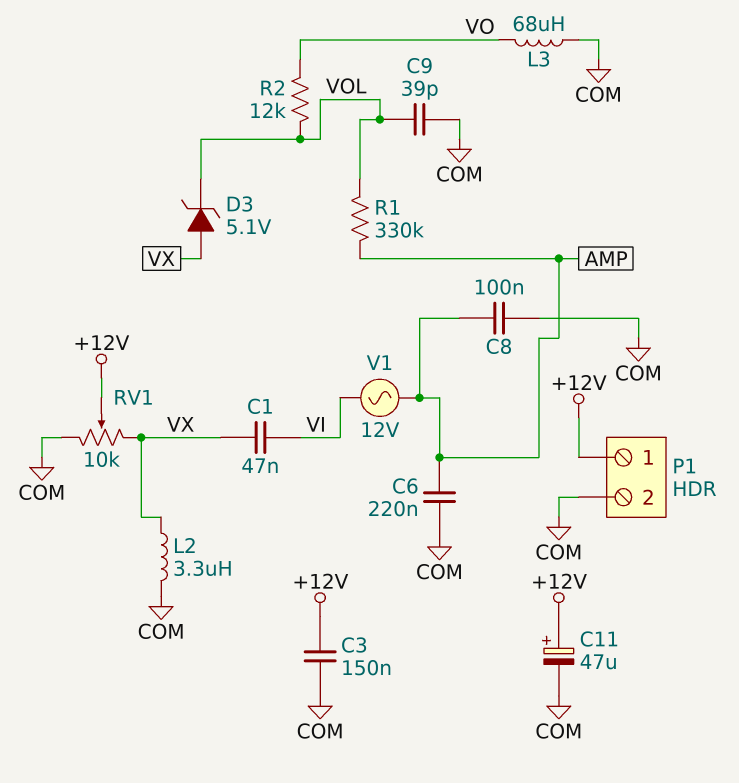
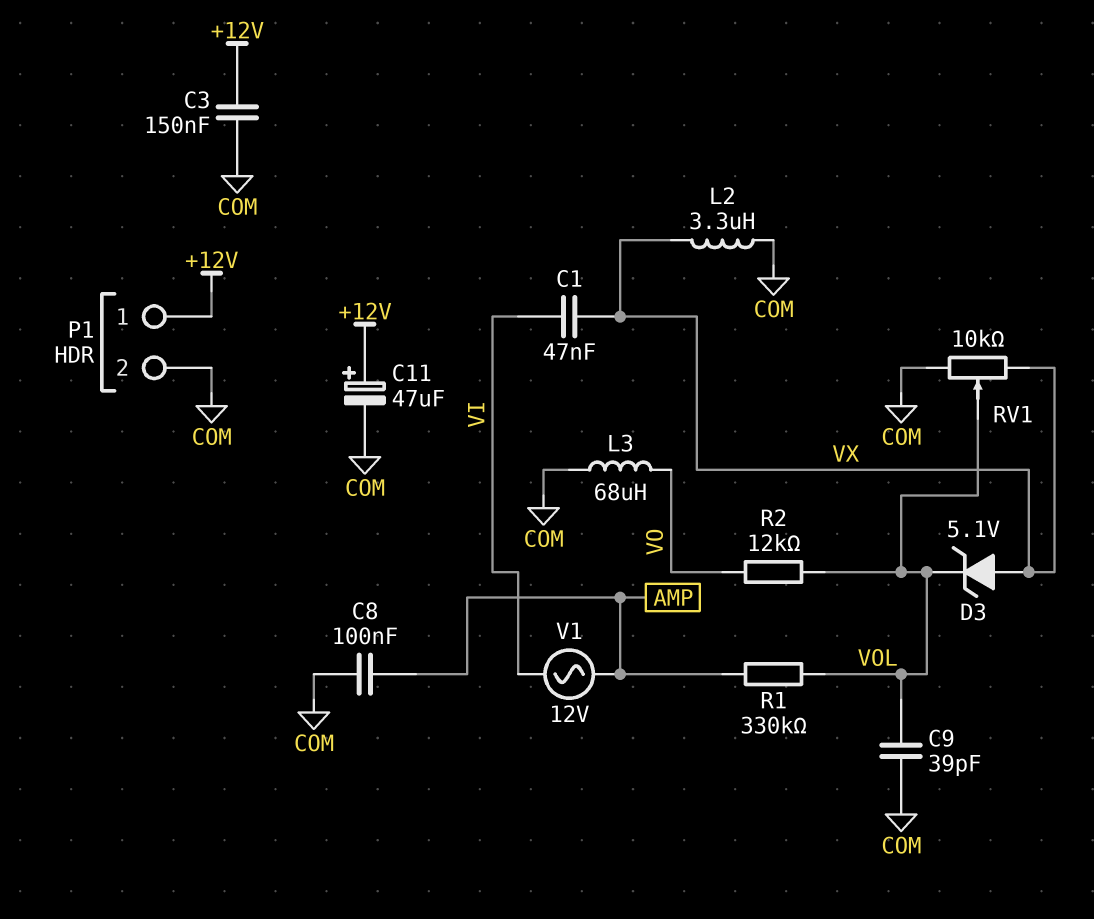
C6: 220nF (AMP, COM) -> none
RV1: 10k (COM, VX, wiper +12V) -> 10k (COM, VX, wiper VOL)

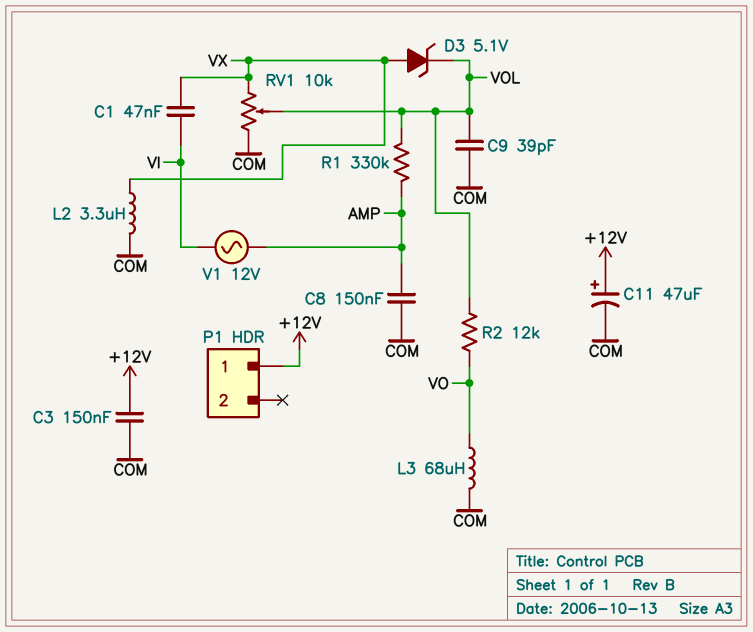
C8: 100nF (AMP, COM) -> 150nF (AMP, COM)
P1 pin 2: COM -> none

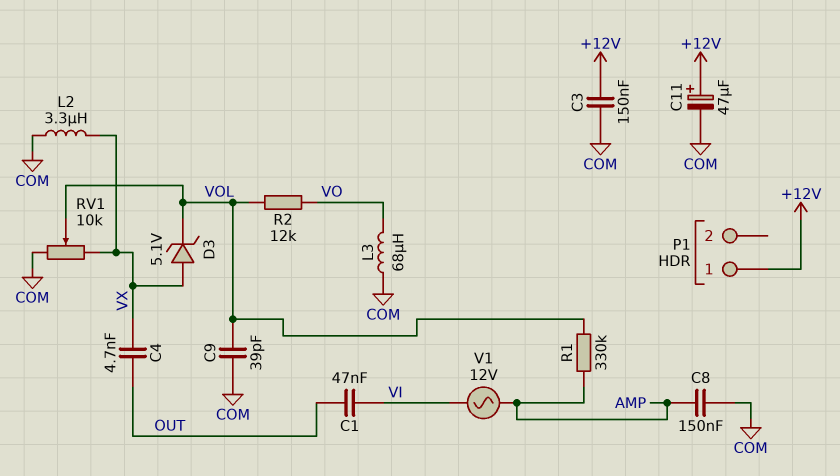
C1: 47nF (VI, VX) -> 47nF (OUT, VI)
C4: none -> 4.7nF (OUT, VX)

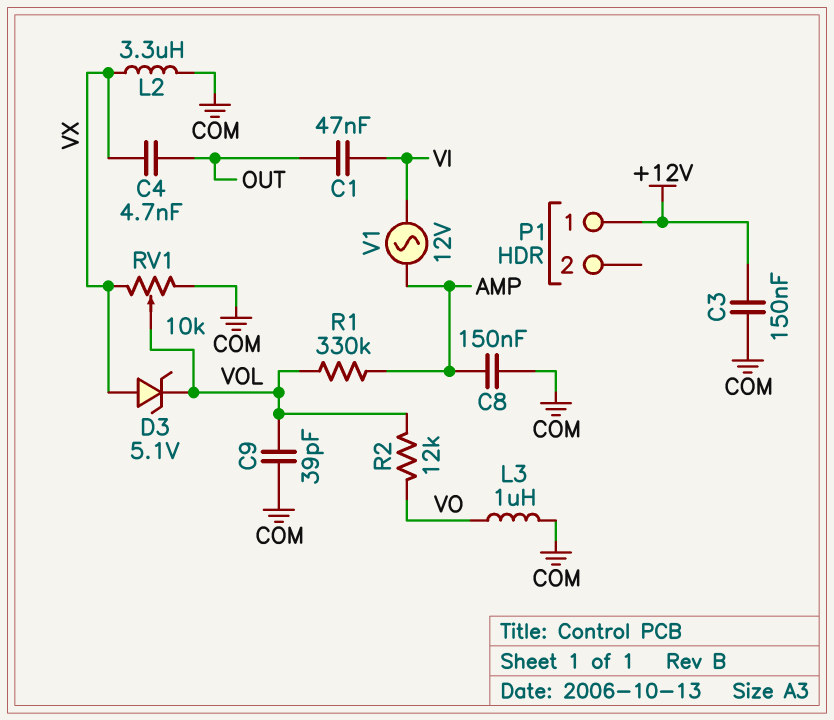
C11: 47uF (plus +12V, minus COM) -> none
L3: 68uH (COM, VO) -> 1uH (COM, VO)

